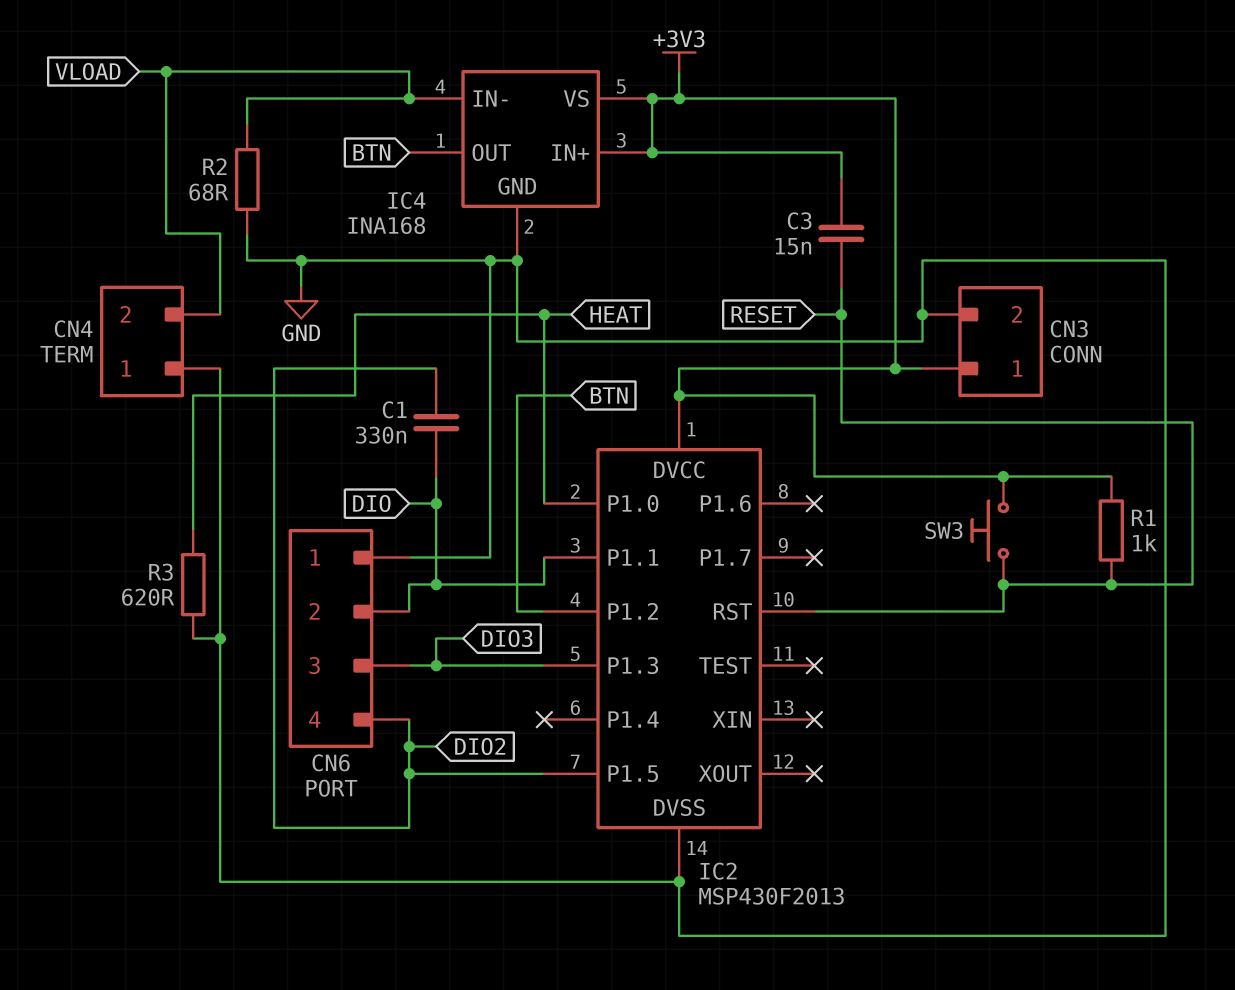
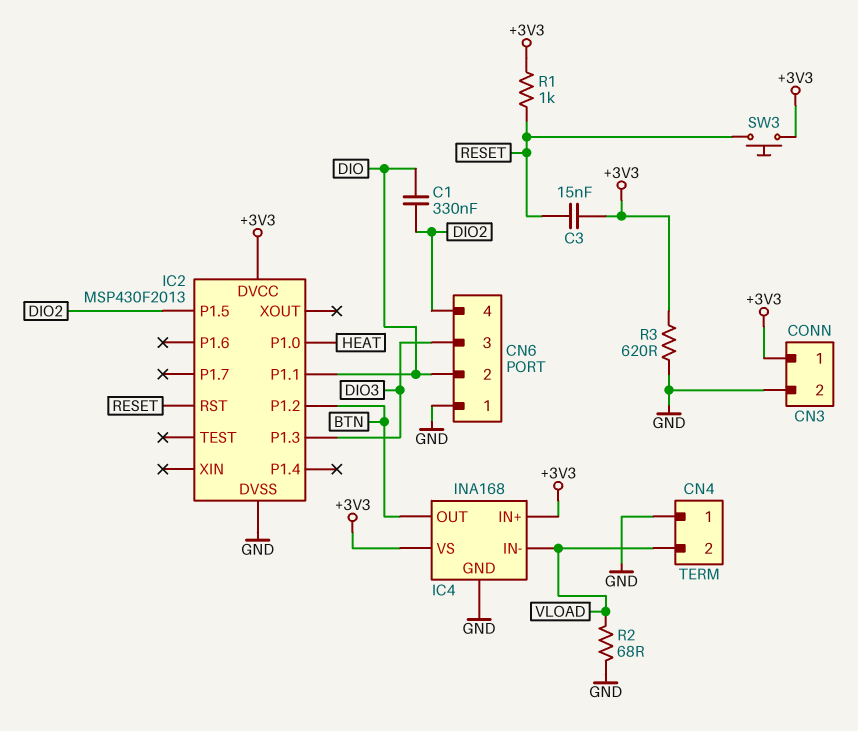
R3: 620 (GND, HEAT) -> 620 (+3V3, GND)

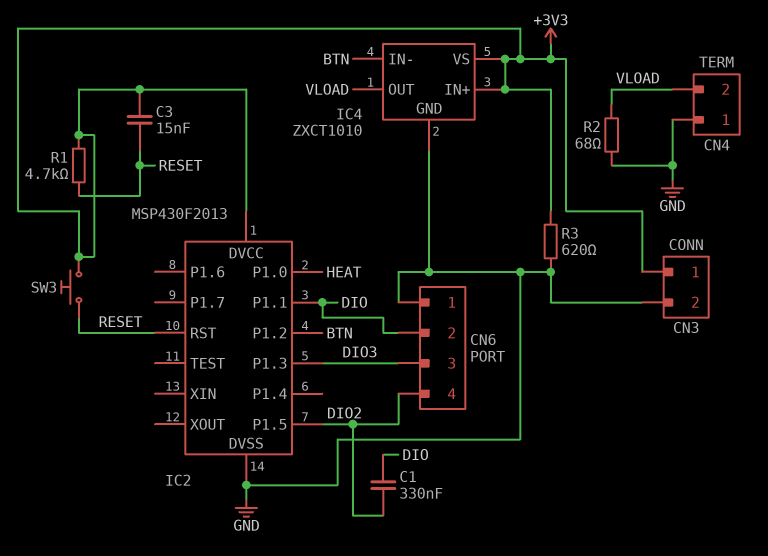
IC4: INA168 -> ZXCT1010
IC4 pin IN-: VLOAD -> BTN
IC4 pin OUT: BTN -> VLOAD
R1: 1k (+3V3, RESET) -> 4.7k (+3V3, RESET)

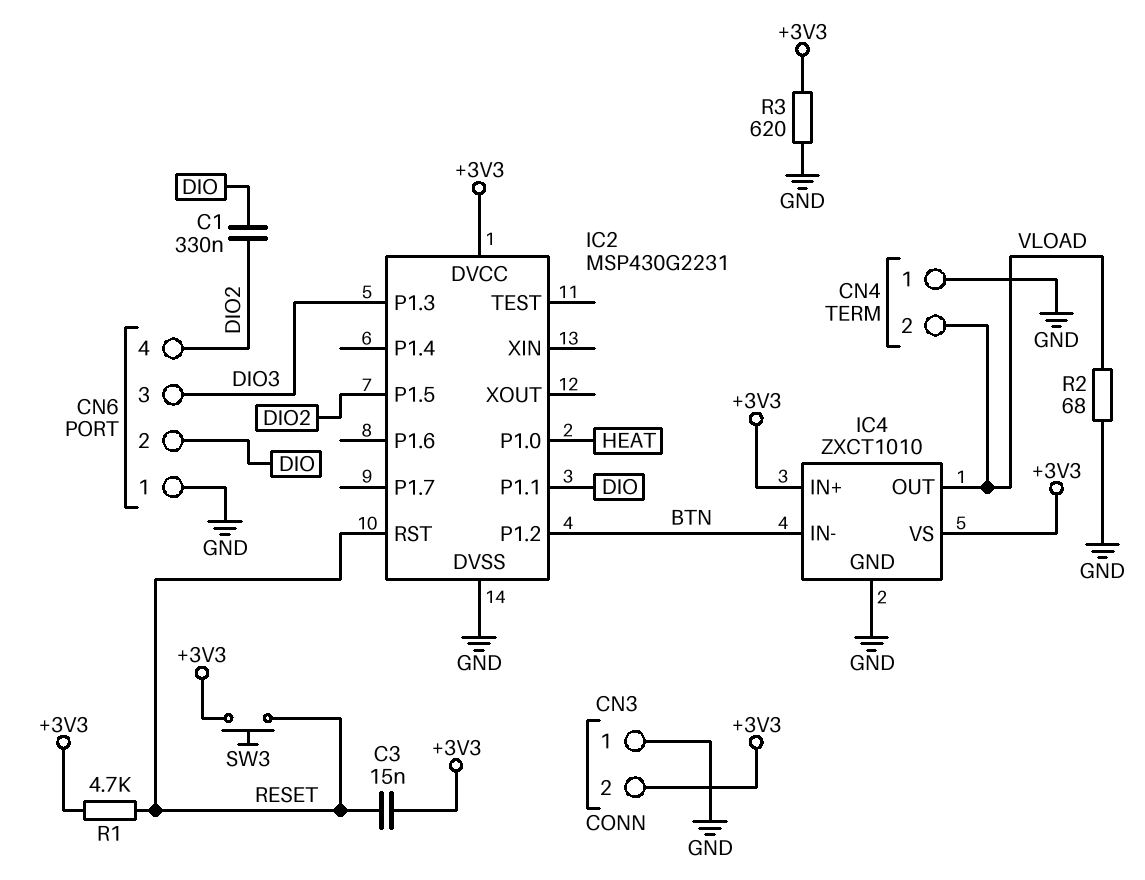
CN3 pin 1: +3V3 -> GND
CN3 pin 2: GND -> +3V3
IC2: MSP430F2013 -> MSP430G2231

